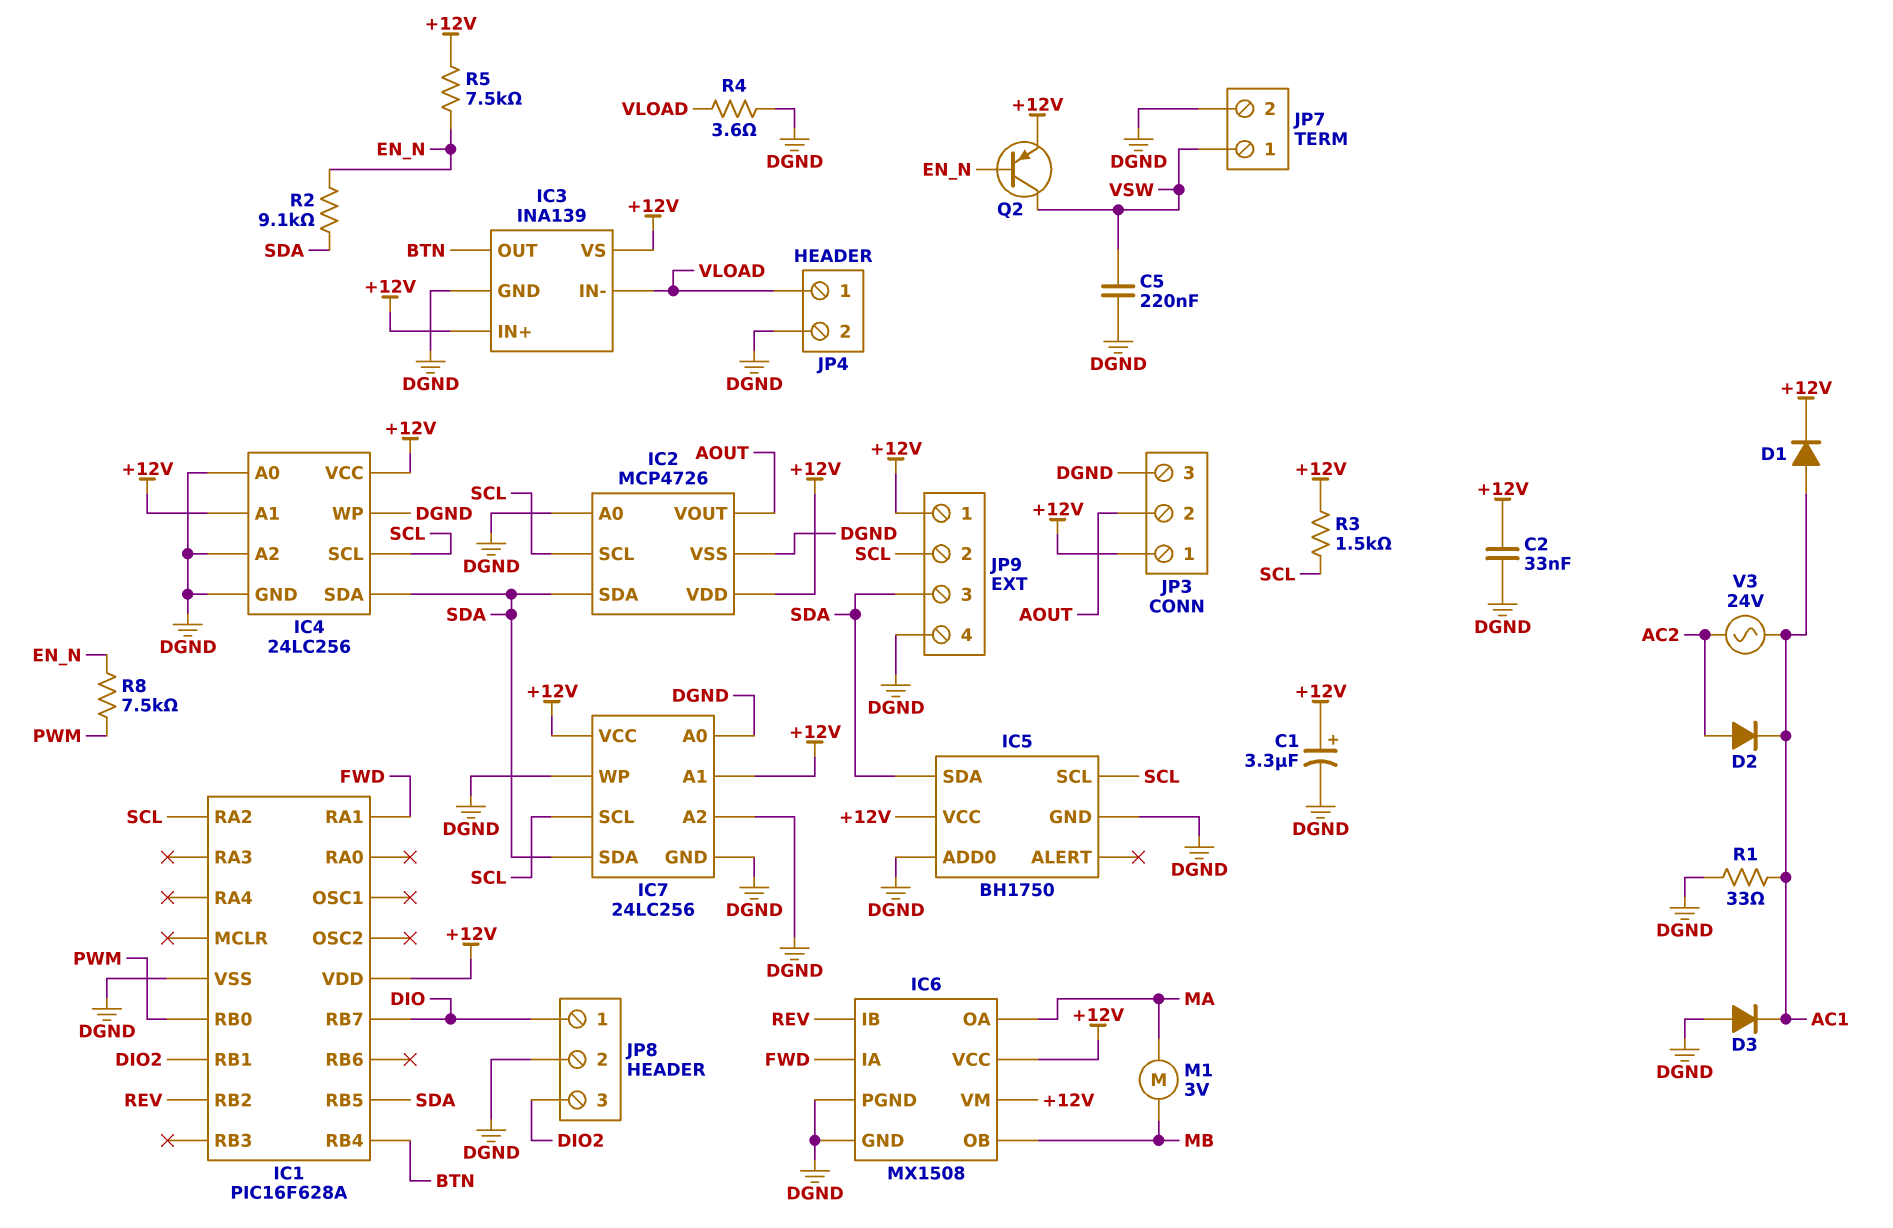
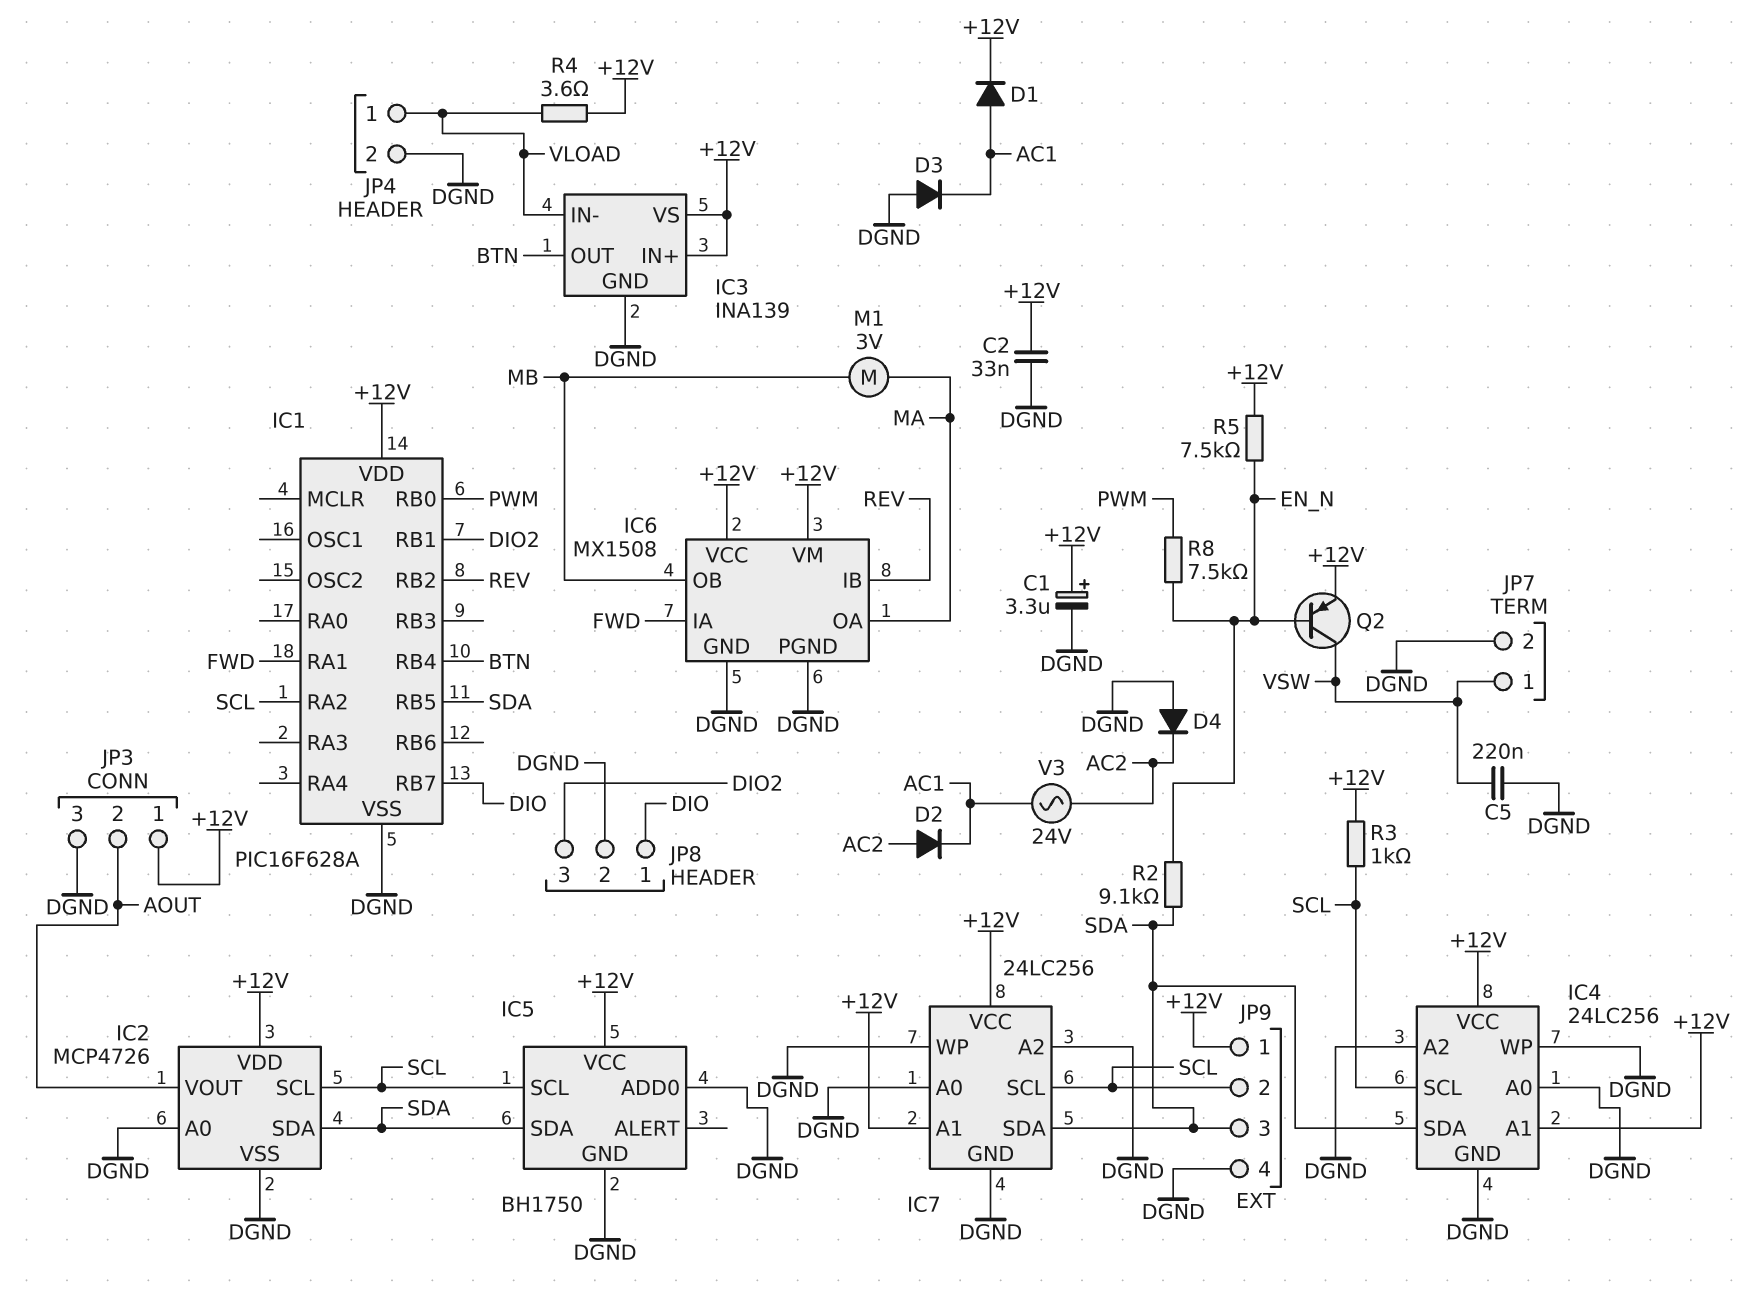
D4: none -> diode (A DGND, K AC2)
R1: 33 (AC1, DGND) -> none
R3: 1.5k (+12V, SCL) -> 1k (+12V, SCL)
R4: 3.6 (DGND, VLOAD) -> 3.6 (+12V, VLOAD)

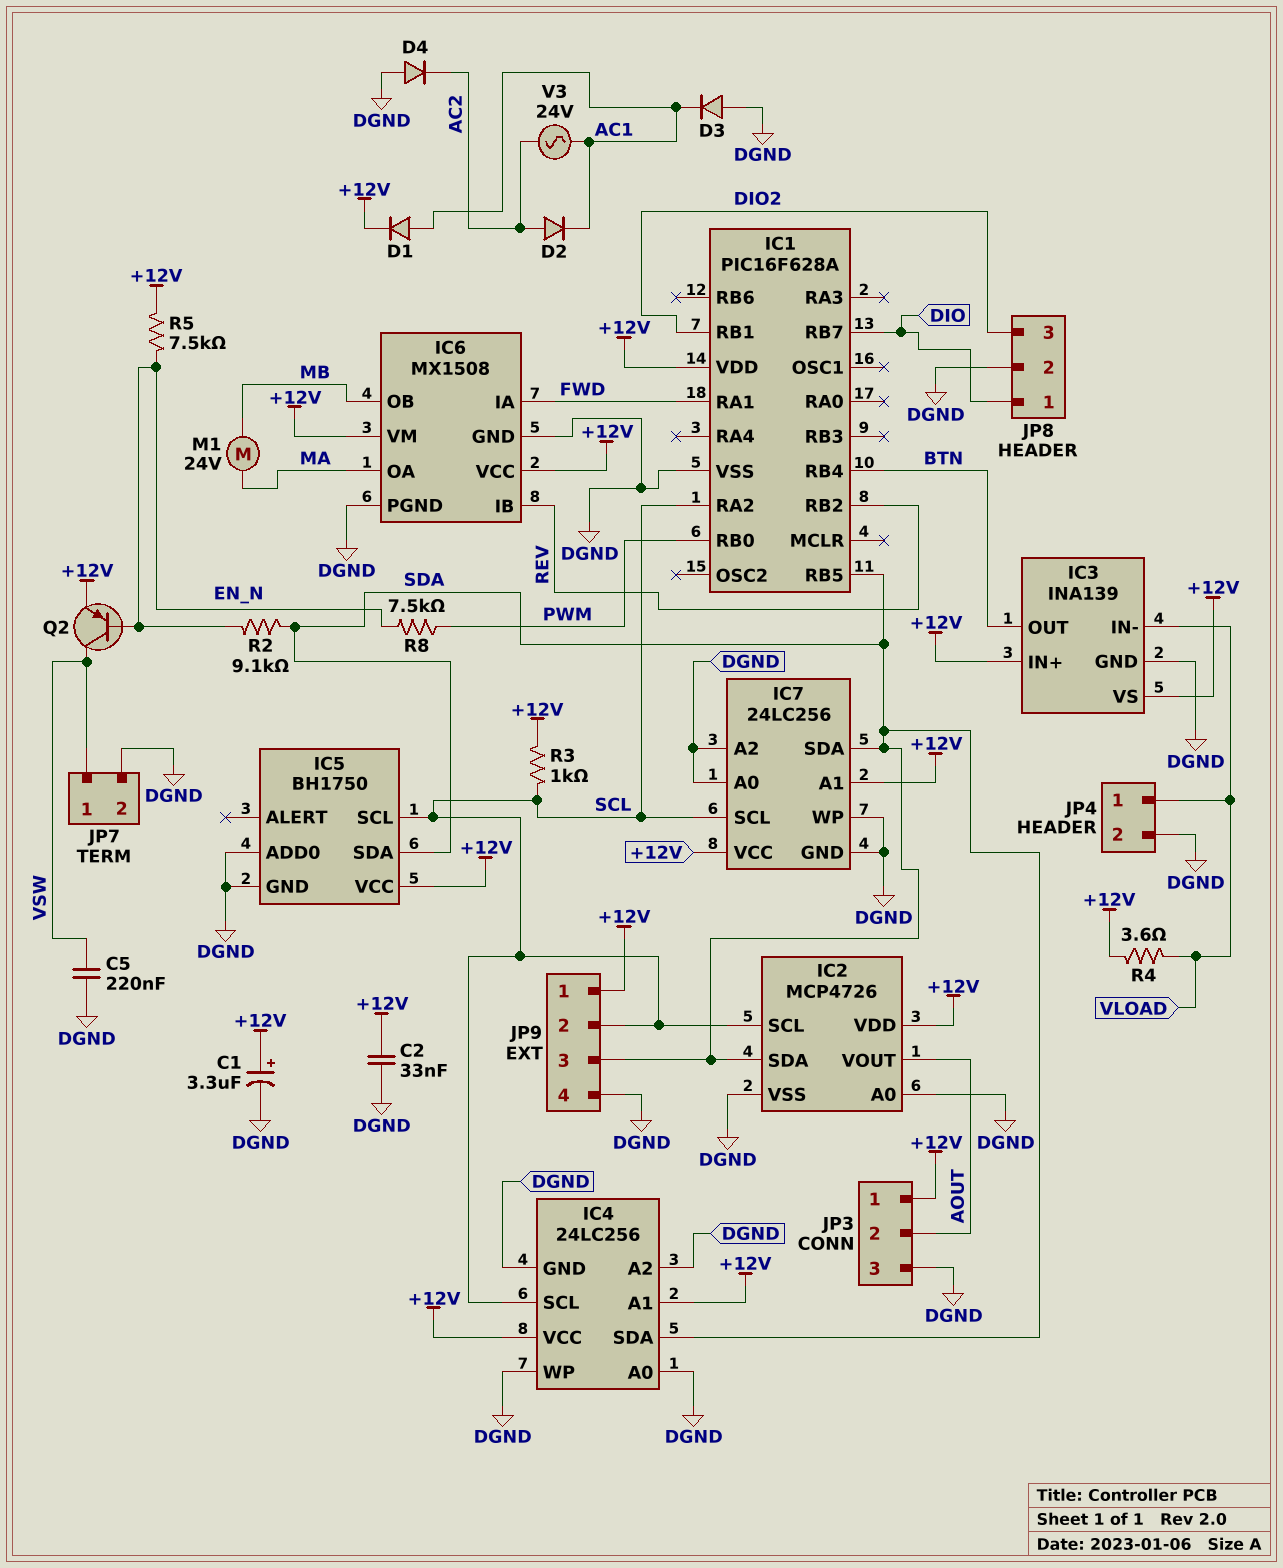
M1: motor 3V (MA, MB) -> motor 24V (MA, MB)

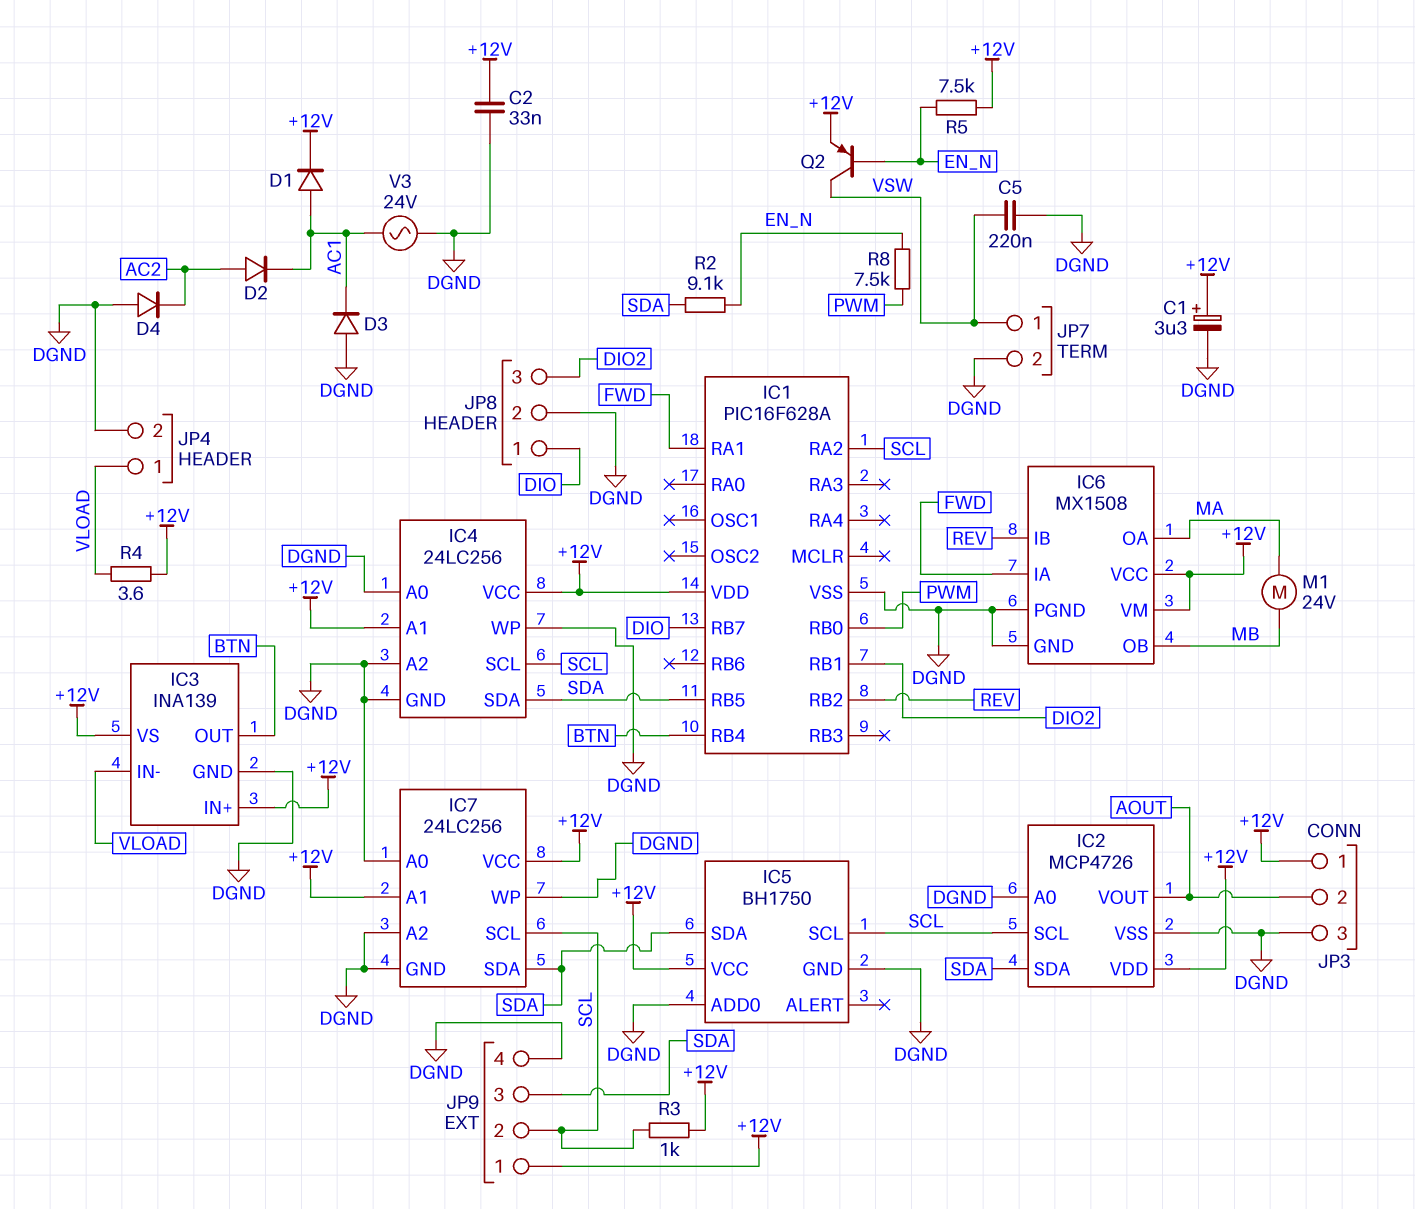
V3: AC 24V (AC1, AC2) -> AC 24V (AC1, DGND)

